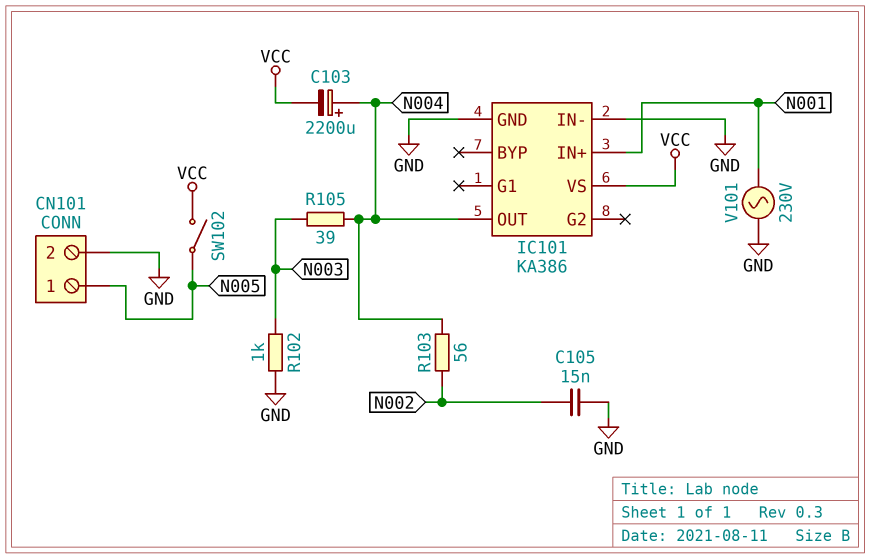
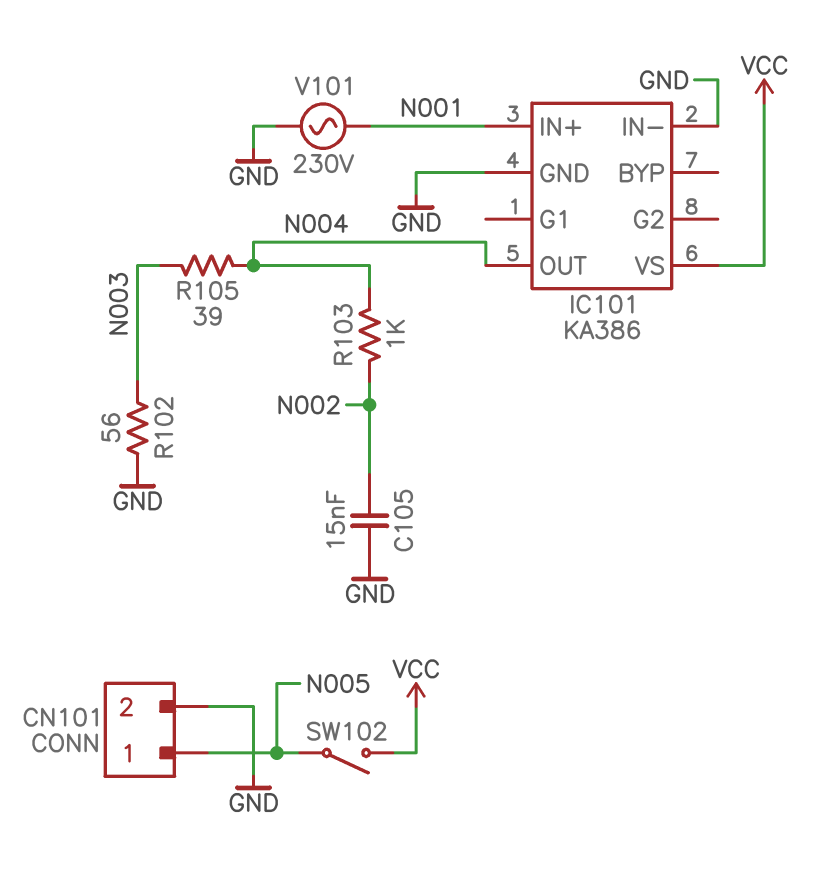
C103: 2200uF (plus N004, minus VCC) -> none
R102: 1k (GND, N003) -> 56 (GND, N003)
R103: 56 (N002, N004) -> 1k (N002, N004)

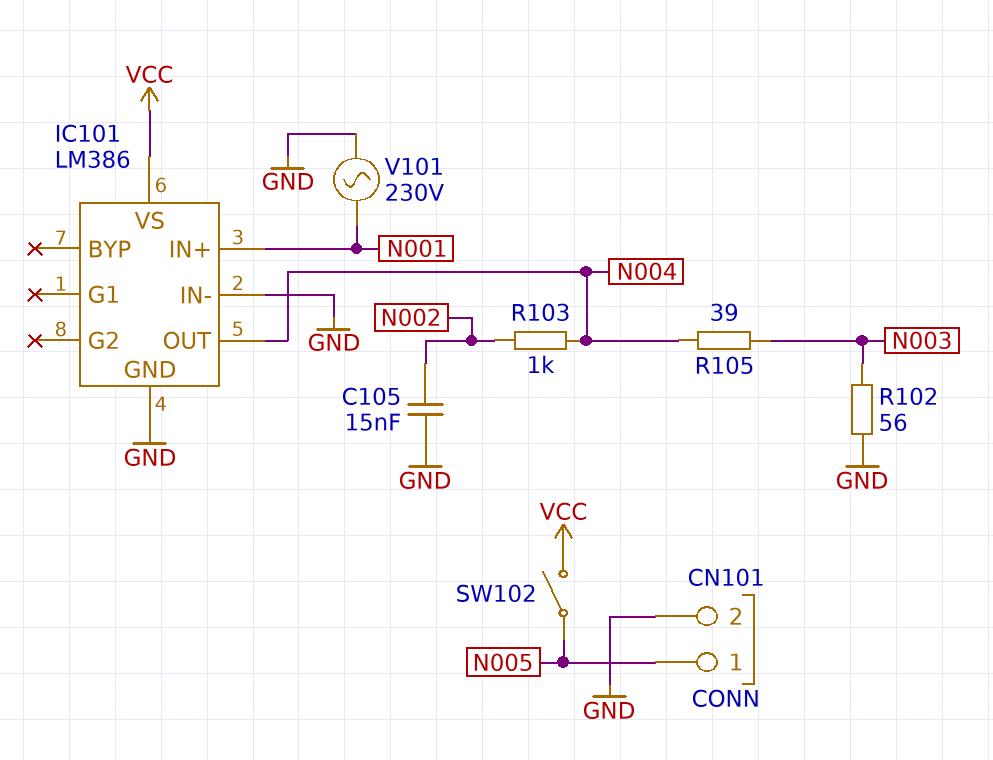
IC101: KA386 -> LM386

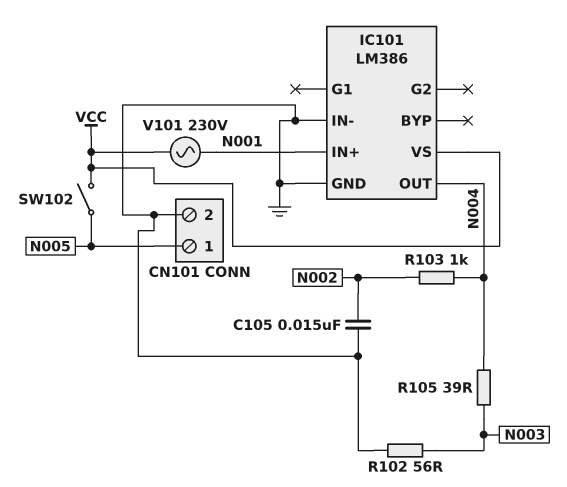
V101: AC 230V (GND, N001) -> AC 230V (N001, VCC)

